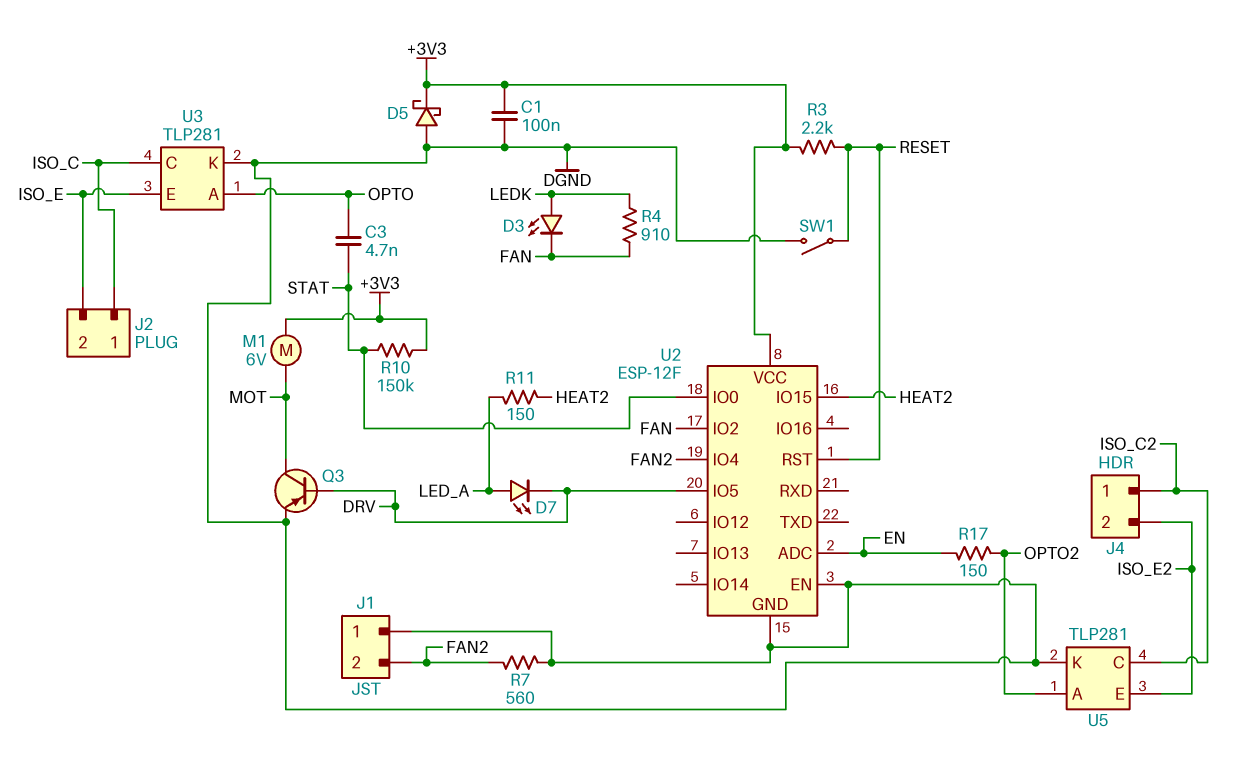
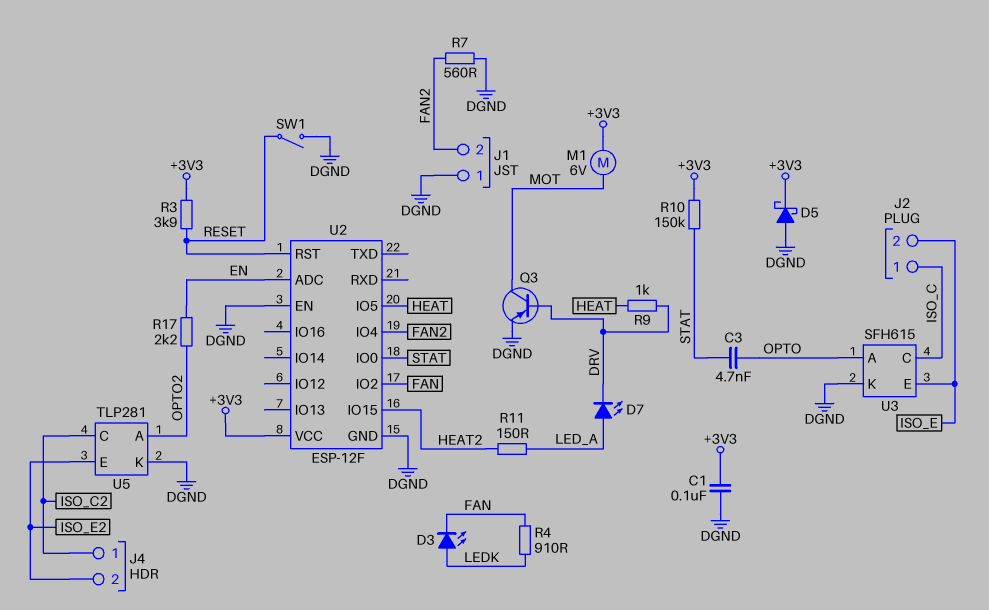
R3: 2.2k (+3V3, RESET) -> 3.9k (+3V3, RESET)
R9: none -> 1k (DRV, HEAT)
R17: 150 (EN, OPTO2) -> 2.2k (EN, OPTO2)
U2 pin IO5: DRV -> HEAT
U3: TLP281 -> SFH615

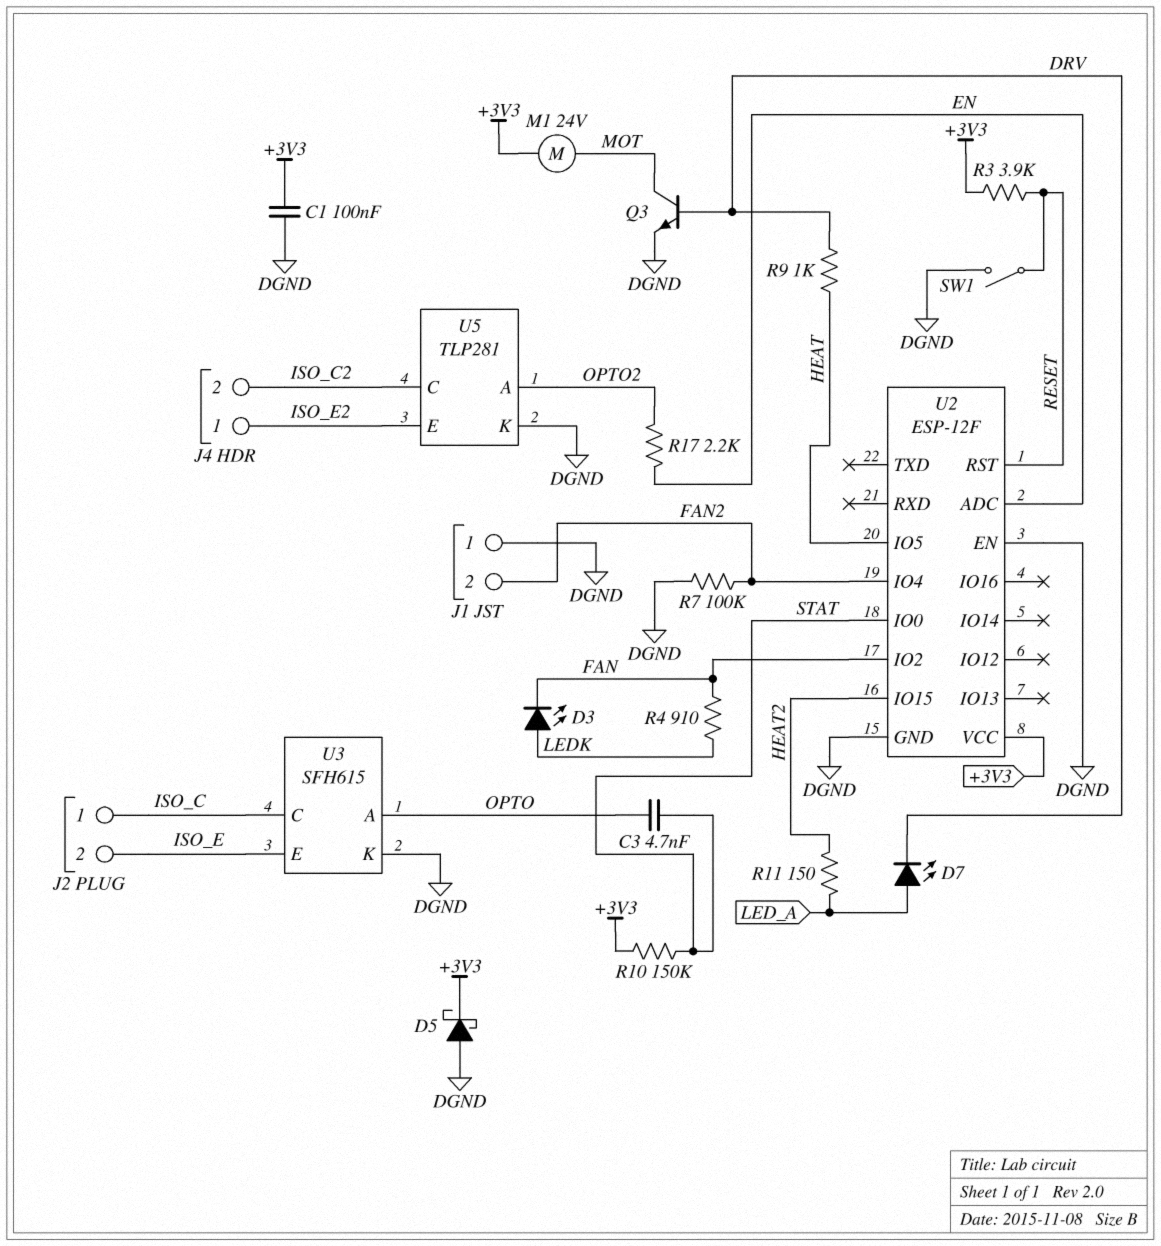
J4 pin 1: ISO_C2 -> ISO_E2
J4 pin 2: ISO_E2 -> ISO_C2
M1: motor 6V (+3V3, MOT) -> motor 24V (+3V3, MOT)
Q3: PNP (B DRV, C MOT, E DGND) -> NPN (B DRV, C MOT, E DGND)
R7: 560 (DGND, FAN2) -> 100k (DGND, FAN2)

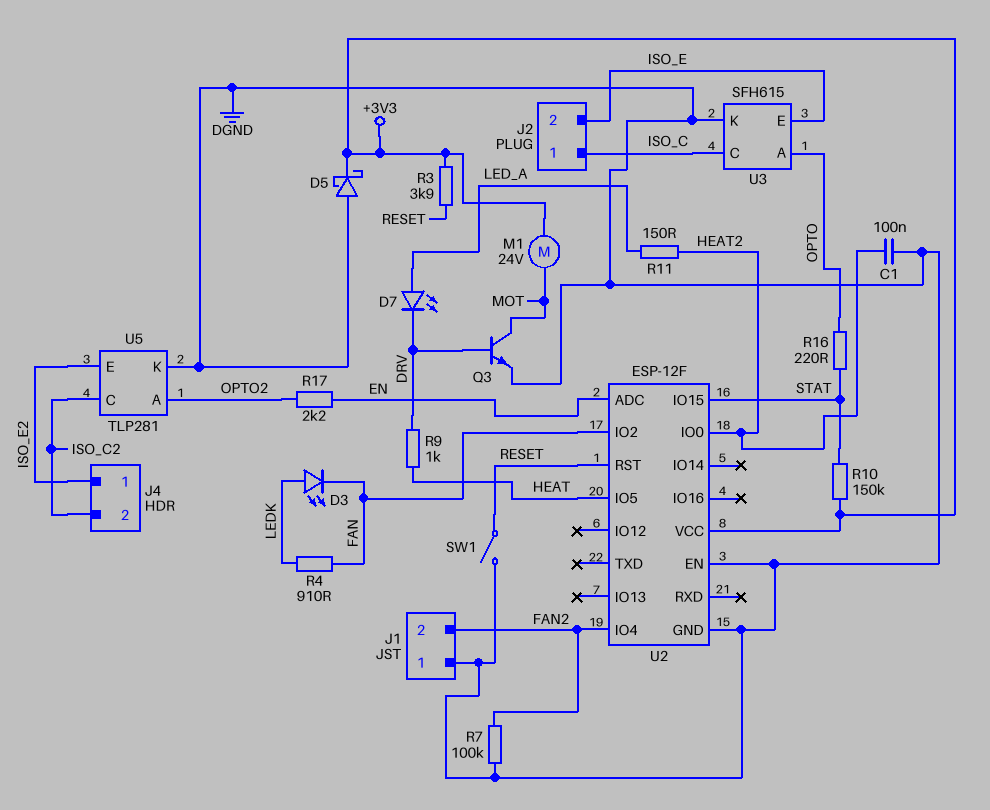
C1: 100nF (+3V3, DGND) -> 100nF (DGND, HEAT2)
C3: 4.7nF (OPTO, STAT) -> none
R16: none -> 220 (OPTO, STAT)
U2 pin IO0: STAT -> HEAT2
U2 pin IO15: HEAT2 -> STAT

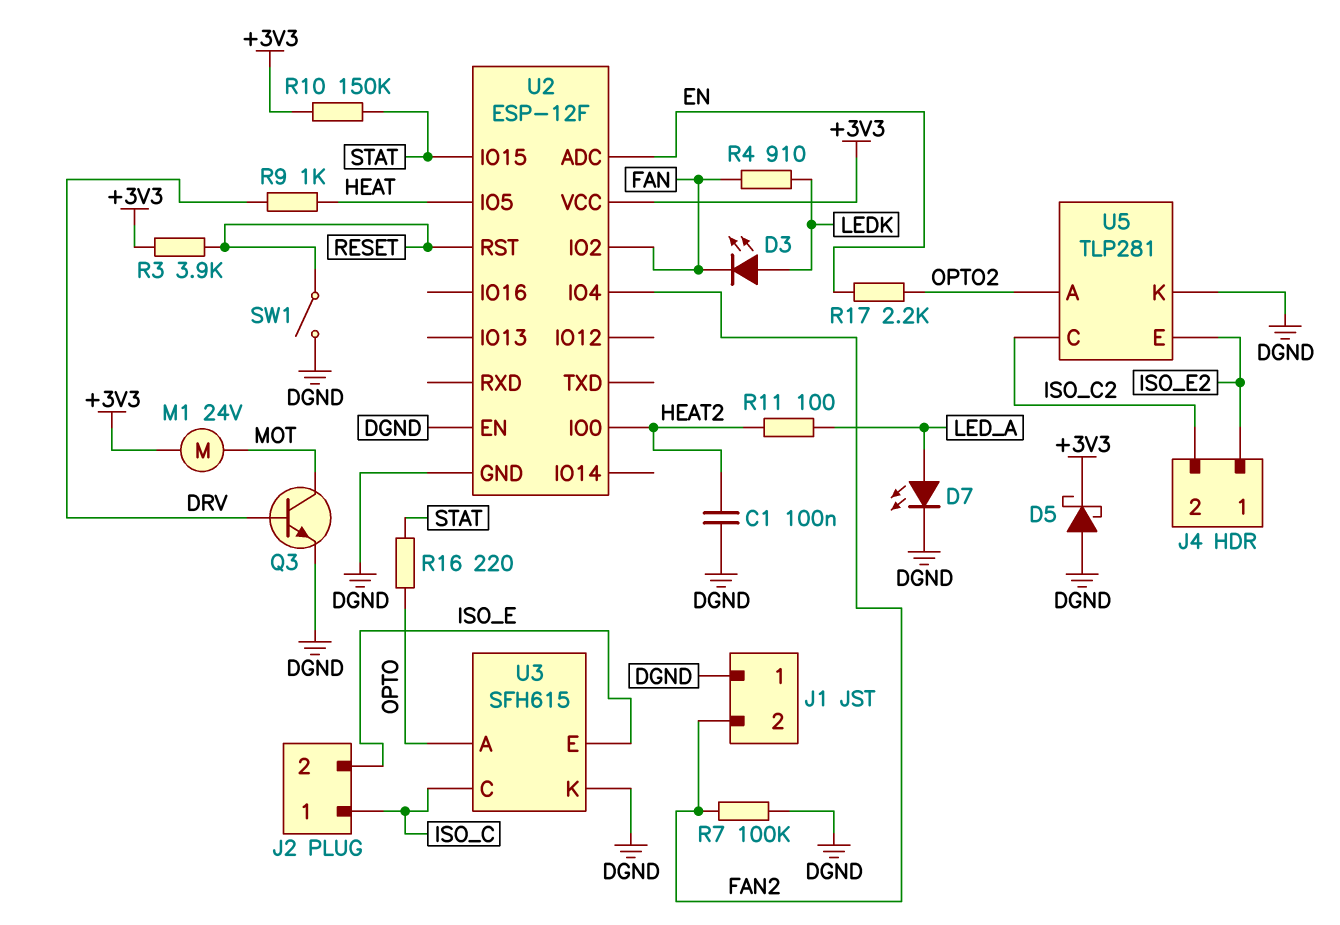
D7: LED (A LED_A, K DRV) -> LED (A LED_A, K DGND)
R11: 150 (HEAT2, LED_A) -> 100 (HEAT2, LED_A)

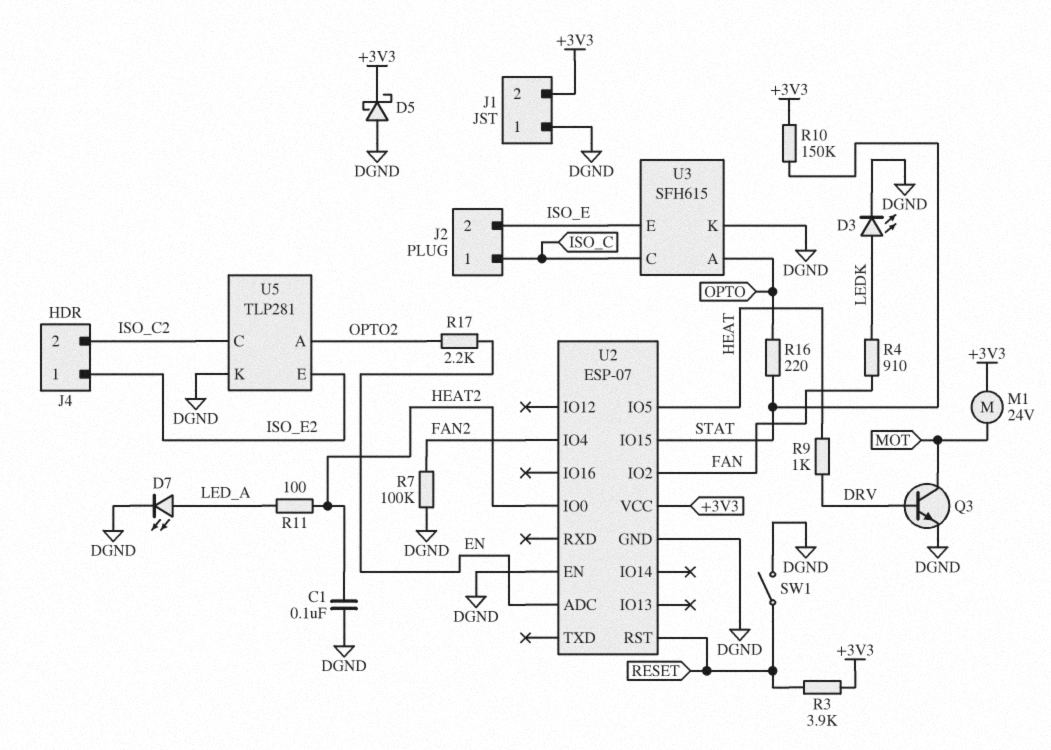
D3: LED (A LEDK, K FAN) -> LED (A LEDK, K DGND)
J1 pin 2: FAN2 -> +3V3
U2: ESP-12F -> ESP-07

